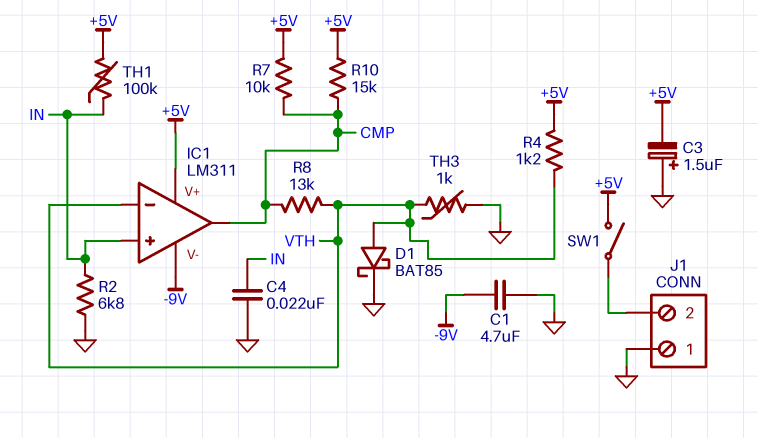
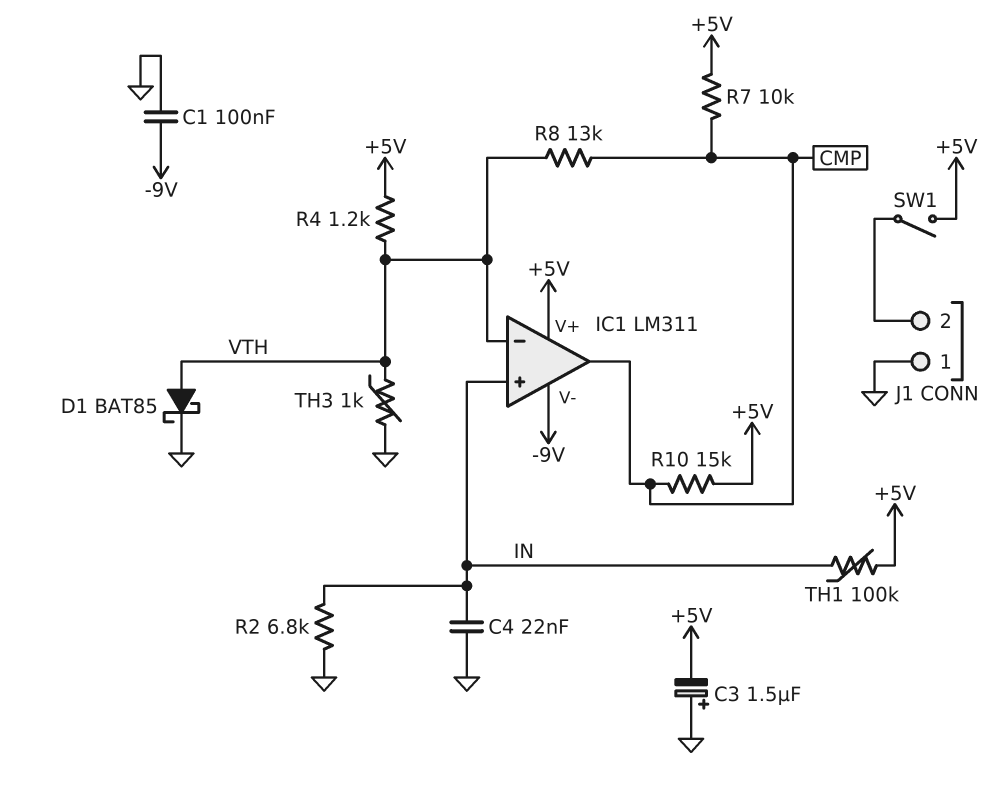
C1: 4.7uF (-9V, GND) -> 100nF (-9V, GND)

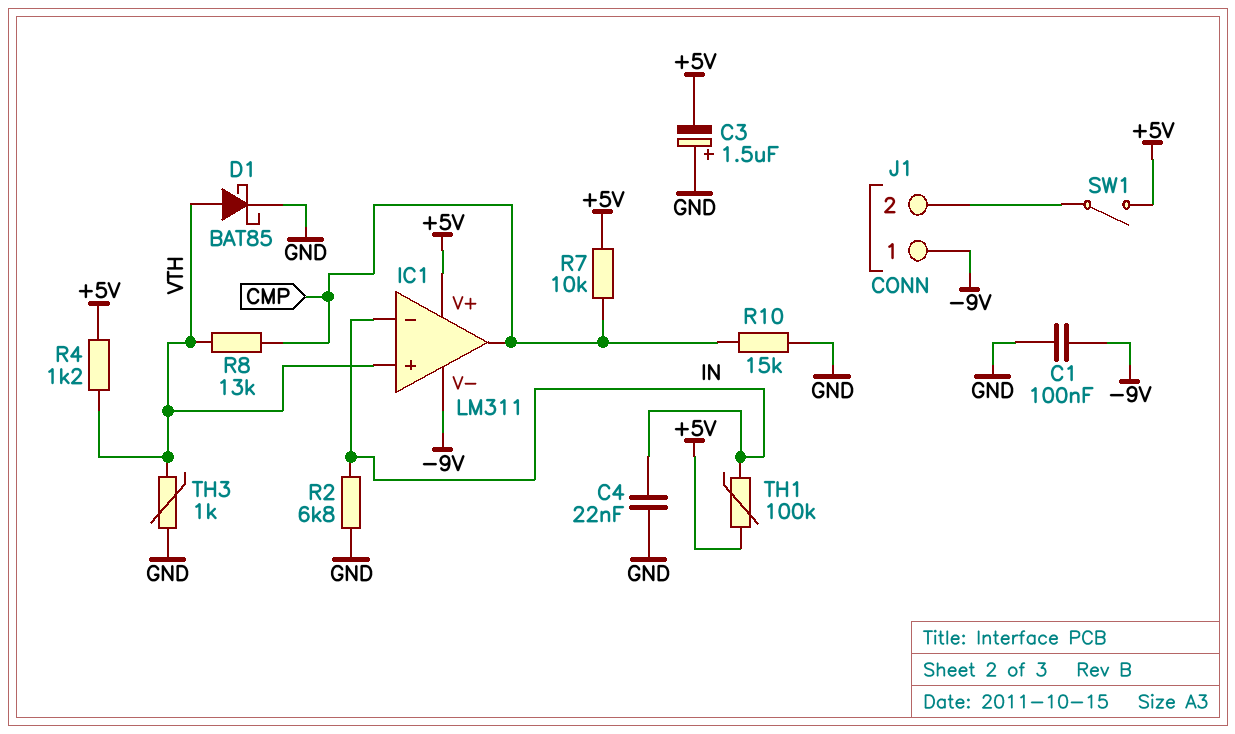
IC1 pin in+: IN -> VTH
IC1 pin in-: VTH -> IN
J1 pin 1: GND -> -9V
R10: 15k (+5V, CMP) -> 15k (CMP, GND)

